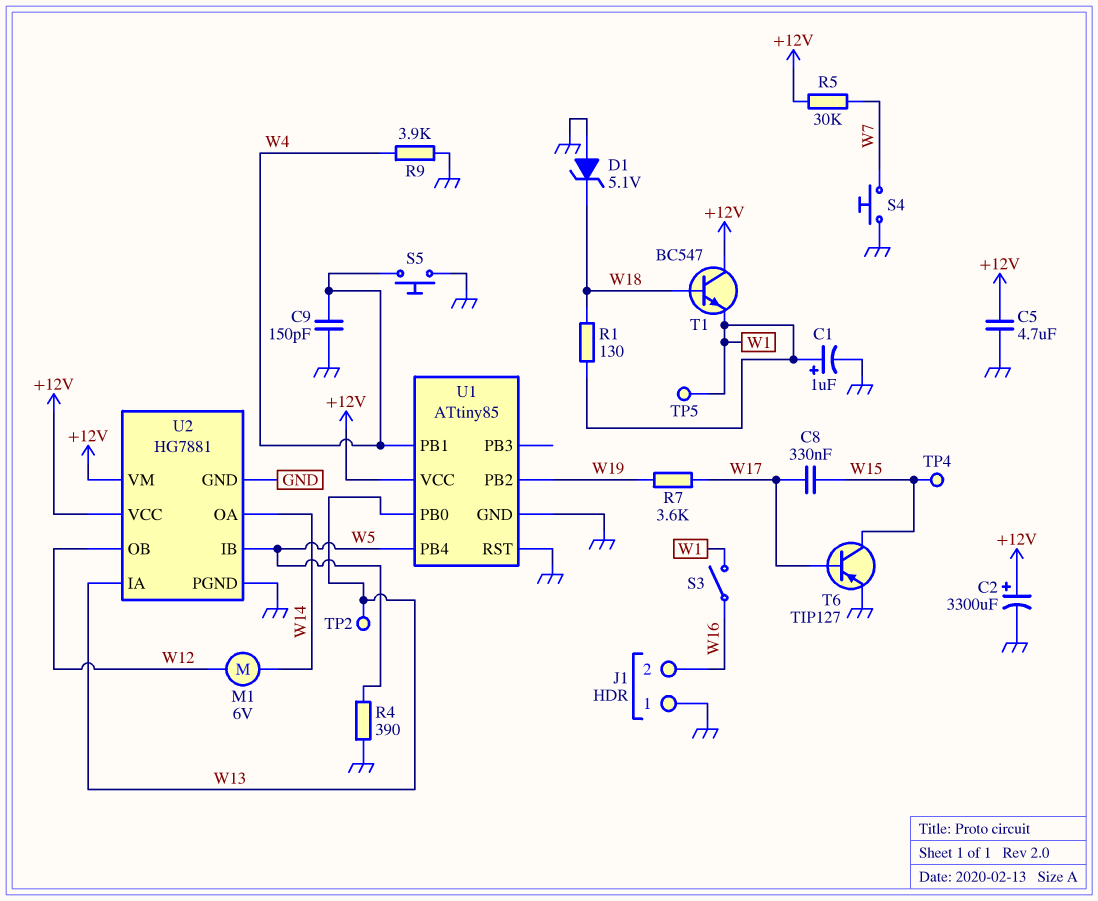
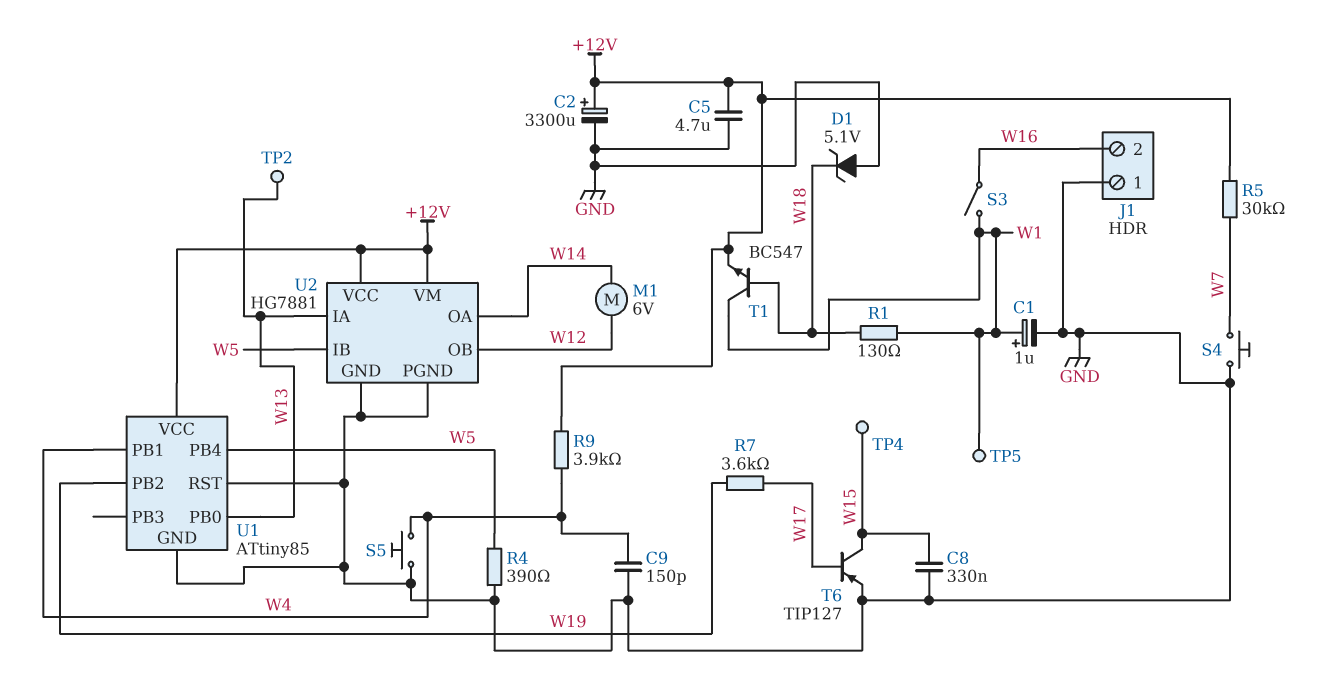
C8: 330nF (W15, W17) -> 330nF (GND, W15)
R9: 3.9k (GND, W4) -> 3.9k (+12V, W4)
T1: NPN BC547 (B W18, C +12V, E W1) -> NPN BC547 (B W18, C W1, E +12V)

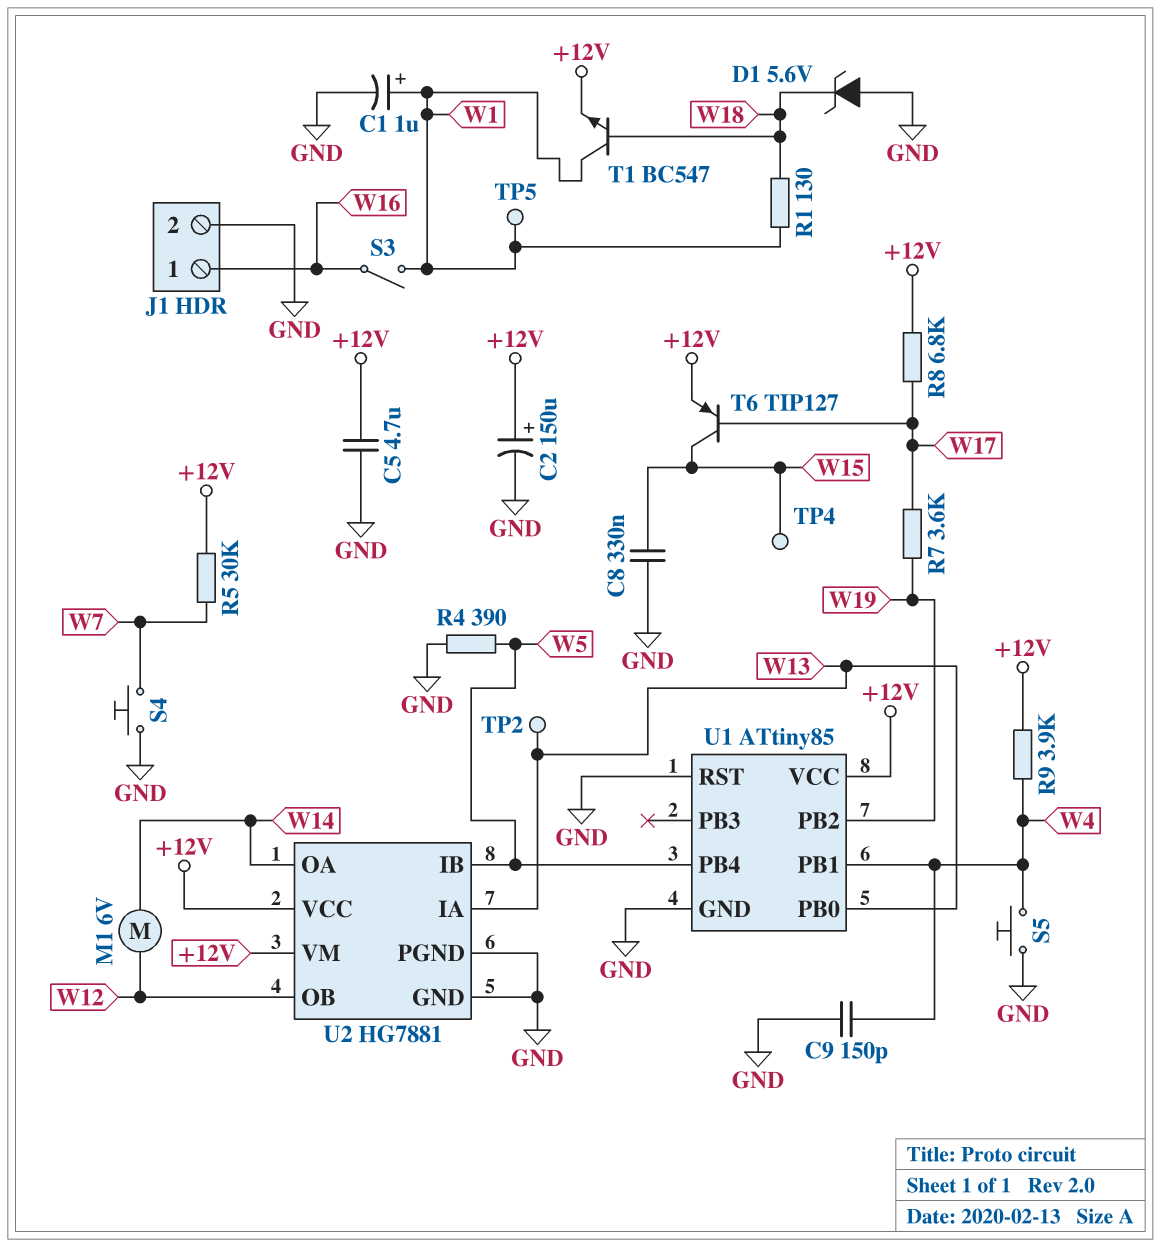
C2: 3300uF (plus +12V, minus GND) -> 150uF (plus +12V, minus GND)
D1: zener 5.1V (A GND, K W18) -> zener 5.6V (A GND, K W18)
J1 pin 1: GND -> W16
J1 pin 2: W16 -> GND
R8: none -> 6.8k (+12V, W17)
T6: PNP TIP127 (B W17, C W15, E GND) -> PNP TIP127 (B W17, C W15, E +12V)

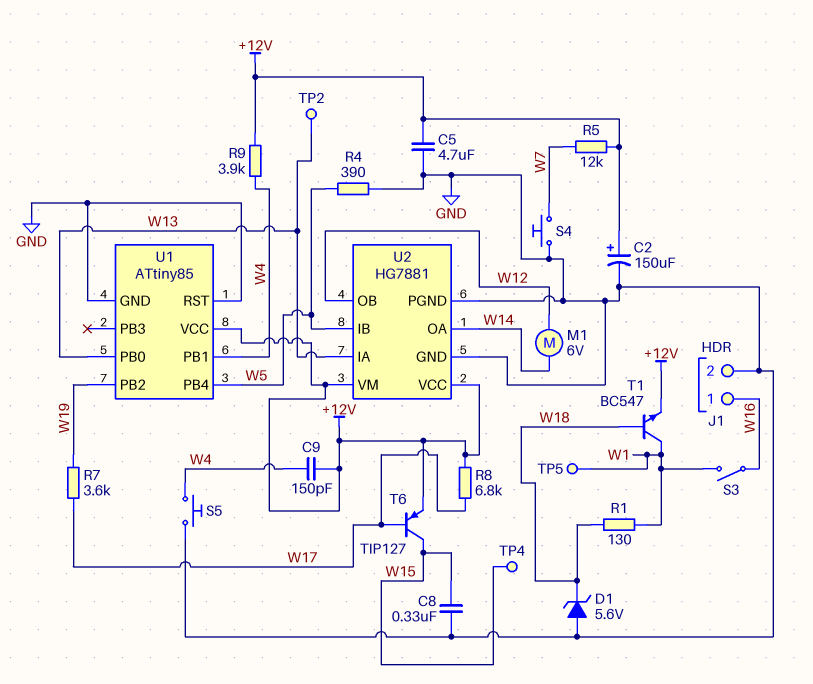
C1: 1uF (plus W1, minus GND) -> none
C9: 150pF (GND, W4) -> 150pF (+12V, W4)
R5: 30k (+12V, W7) -> 12k (+12V, W7)

